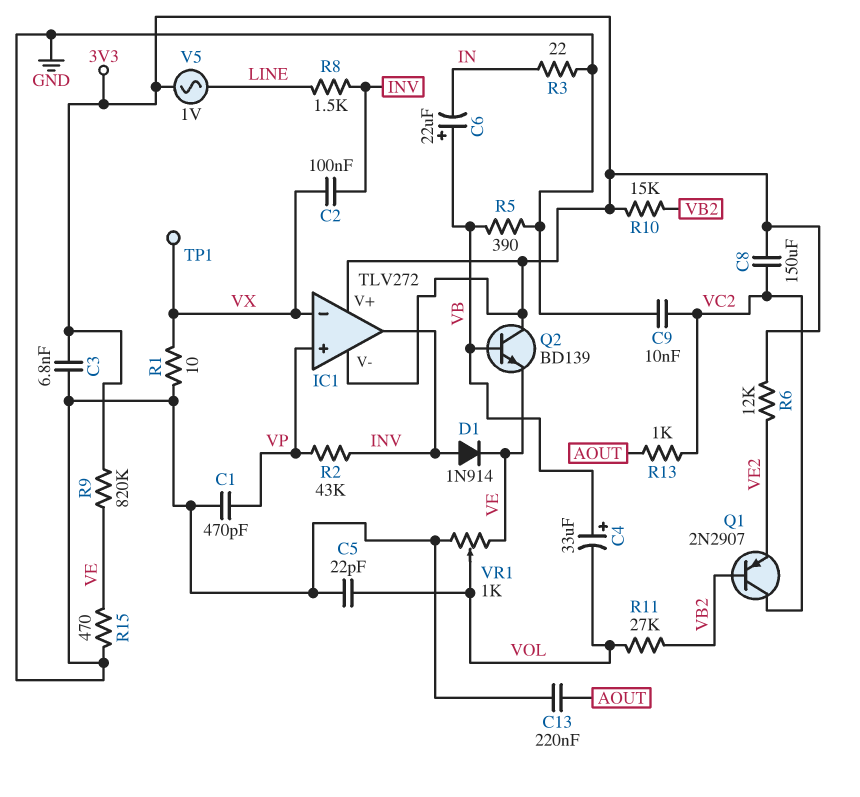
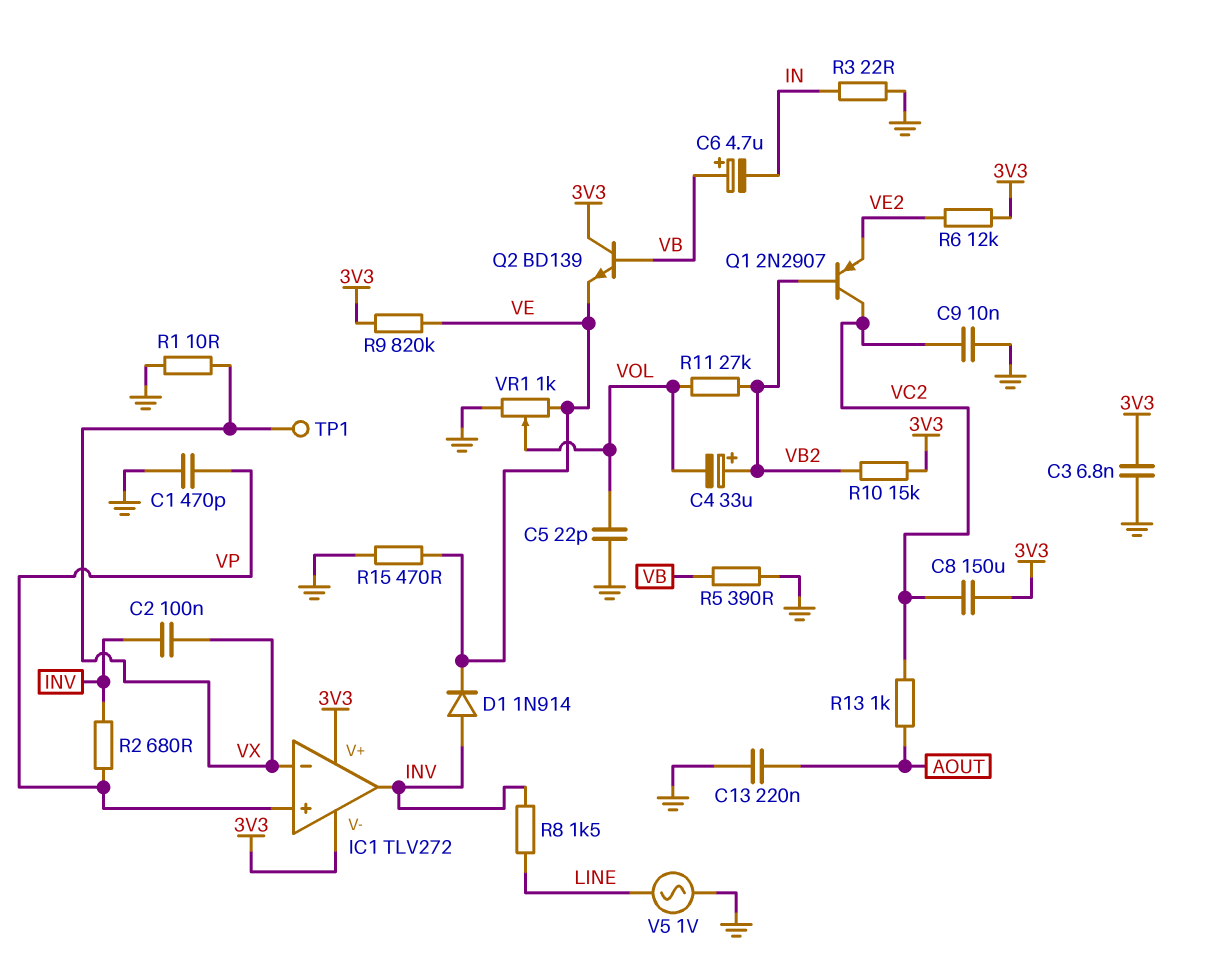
C4: 33uF (plus VB, minus VOL) -> 33uF (plus VB2, minus VOL)
C6: 22uF (plus VB, minus IN) -> 4.7uF (plus VB, minus IN)
R2: 43k (INV, VP) -> 680 (INV, VP)
V5: AC 1V (3V3, LINE) -> AC 1V (GND, LINE)

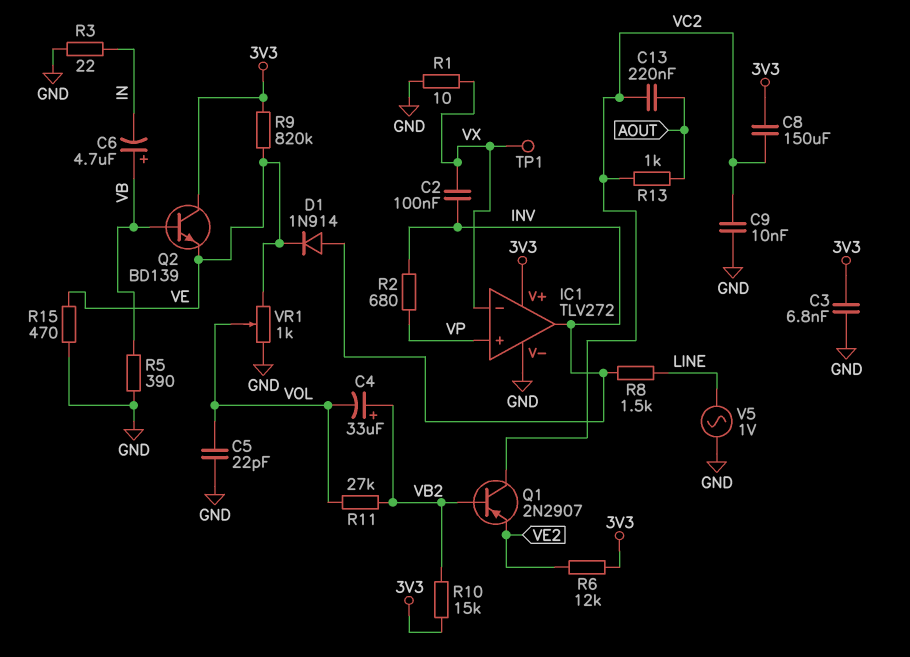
C1: 470pF (GND, VP) -> none
C13: 220nF (AOUT, GND) -> 220nF (AOUT, VC2)
IC1 pin V-: 3V3 -> GND

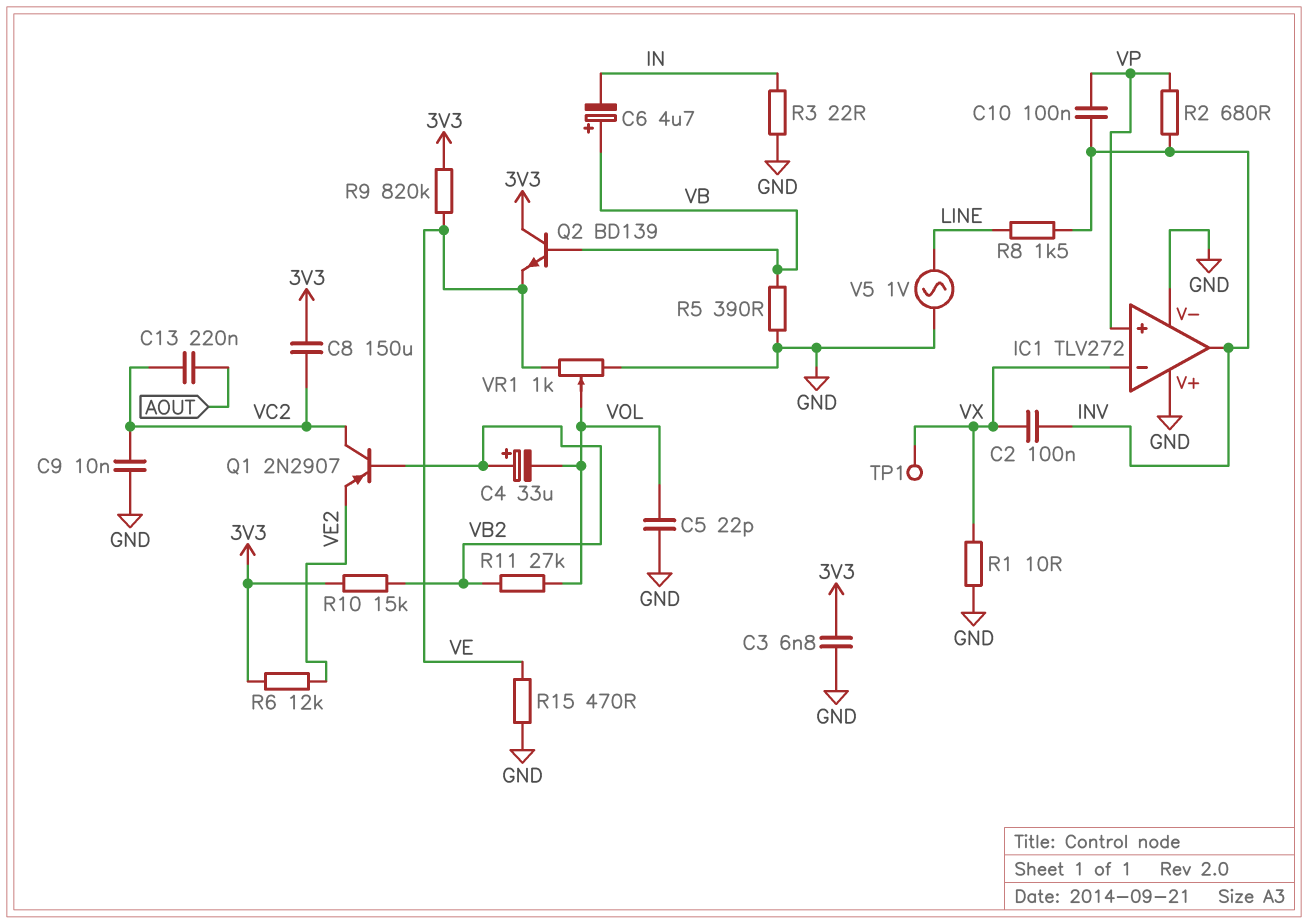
C10: none -> 100nF (INV, VP)
D1: diode 1N914 (A INV, K VE) -> none
IC1 pin V+: 3V3 -> GND
R13: 1k (AOUT, VC2) -> none

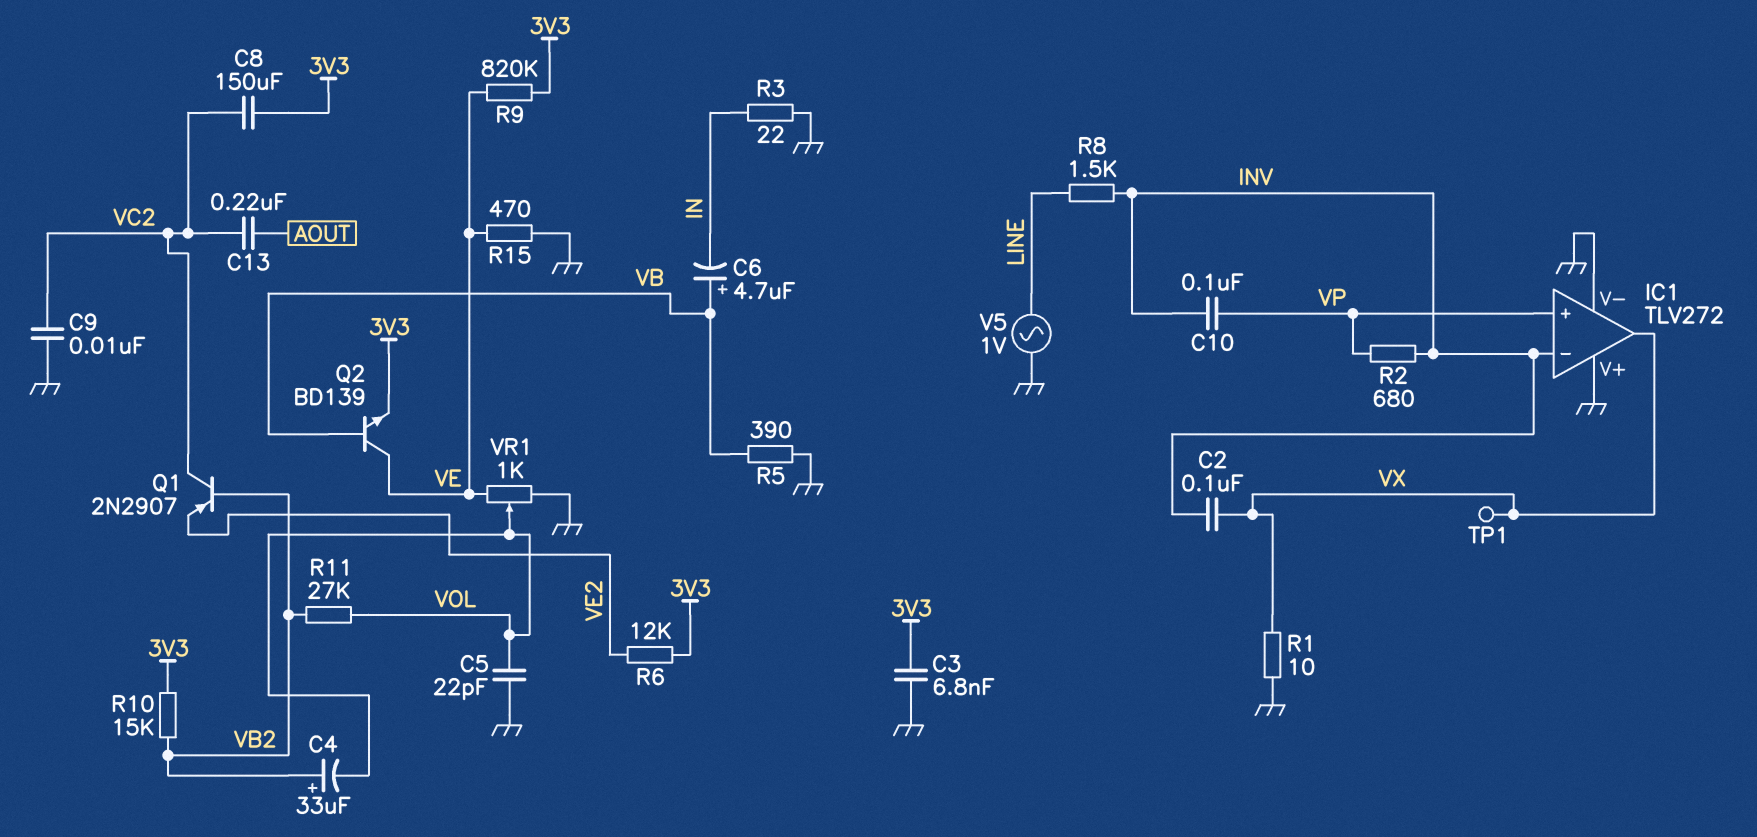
IC1 pin in-: VX -> INV
IC1 pin out: INV -> VX
Q2: NPN BD139 (B VB, C 3V3, E VE) -> NPN BD139 (B VB, C VE, E 3V3)

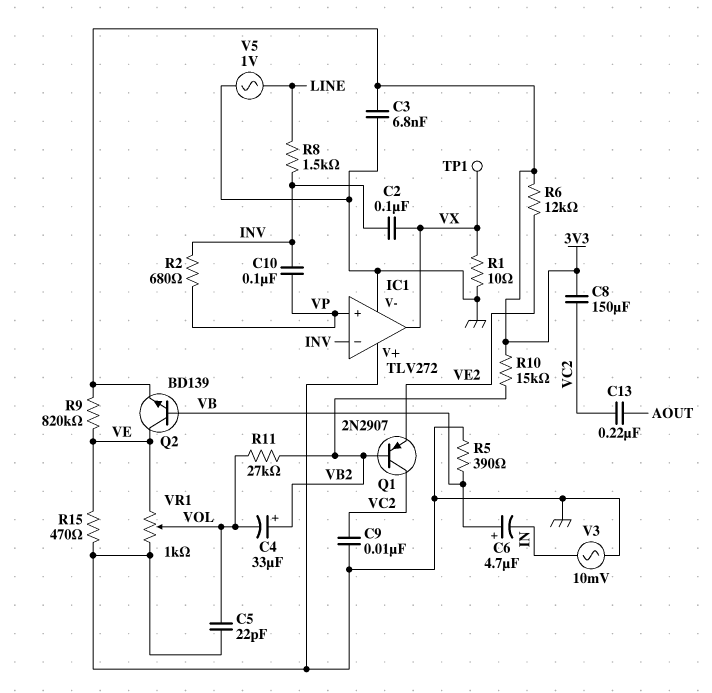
R3: 22 (GND, IN) -> none
V3: none -> AC 10mV (GND, IN)

